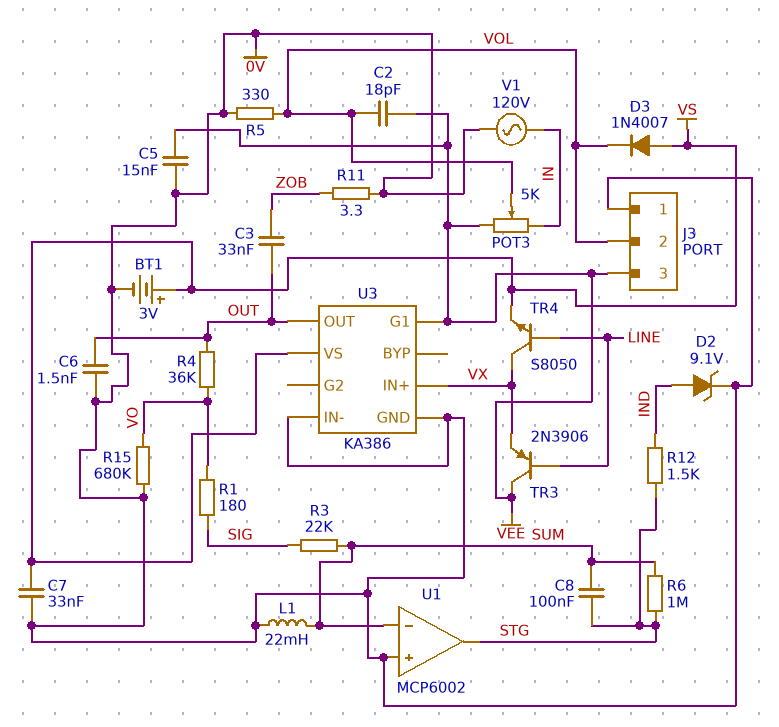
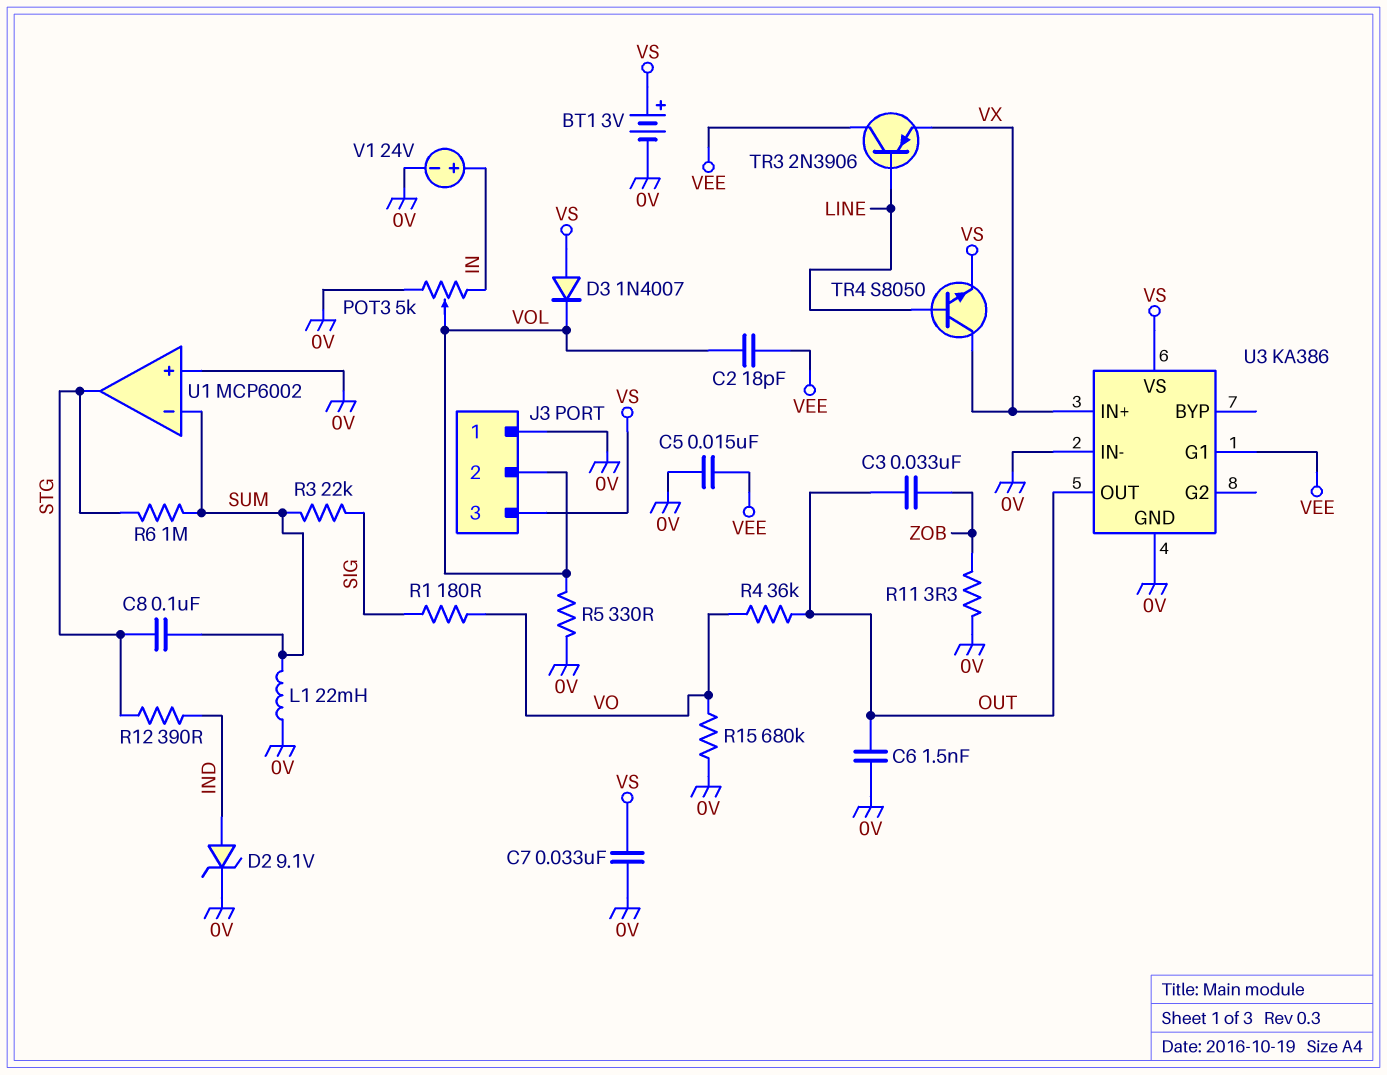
J3 pin 3: VEE -> VS
POT3: 5k (IN, VEE, wiper VOL) -> 5k (0V, IN, wiper VOL)
R12: 1.5k (IND, STG) -> 390 (IND, STG)
V1: AC 120V (0V, IN) -> 24V (plus IN, minus 0V)

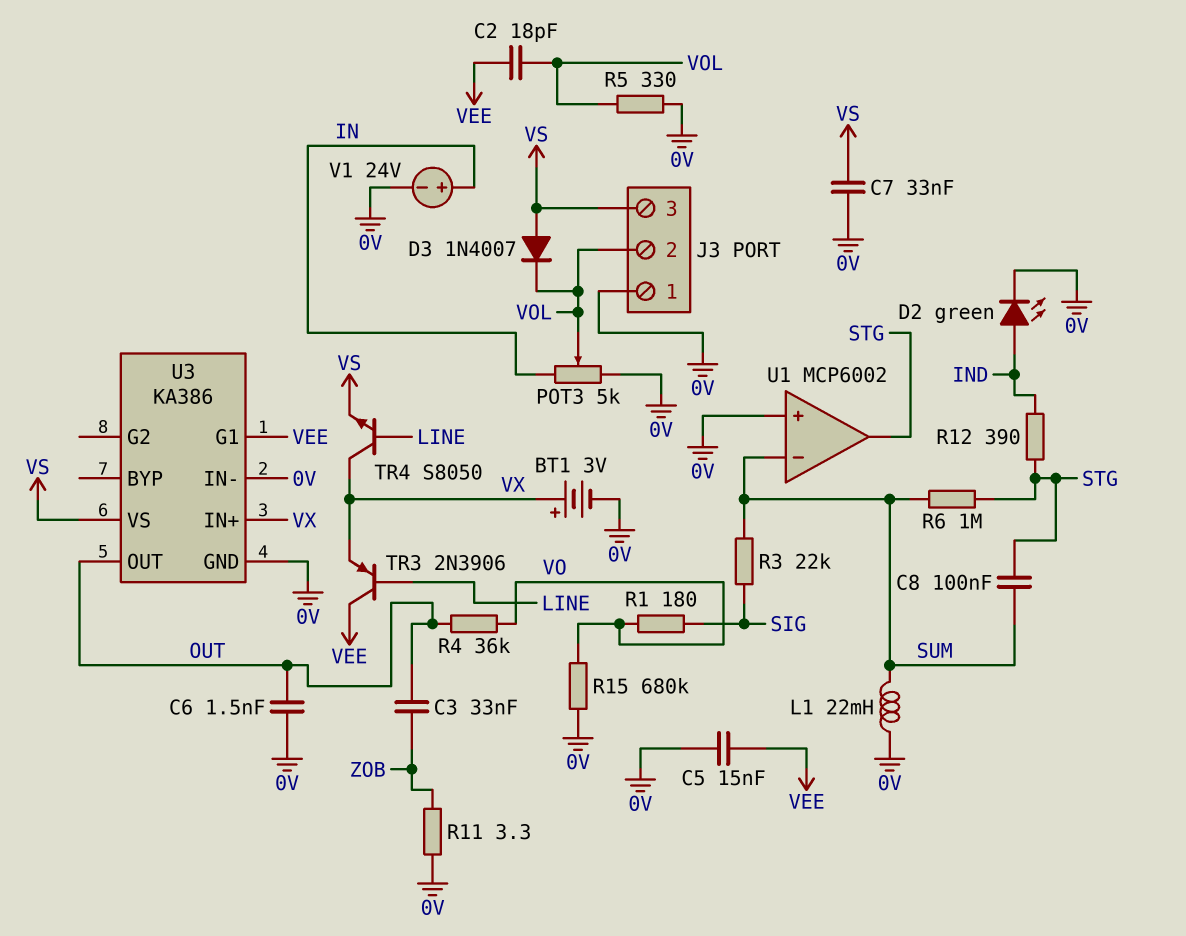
BT1: 3V (plus VS, minus 0V) -> 3V (plus VX, minus 0V)
D2: zener 9.1V (A IND, K 0V) -> LED green (A IND, K 0V)

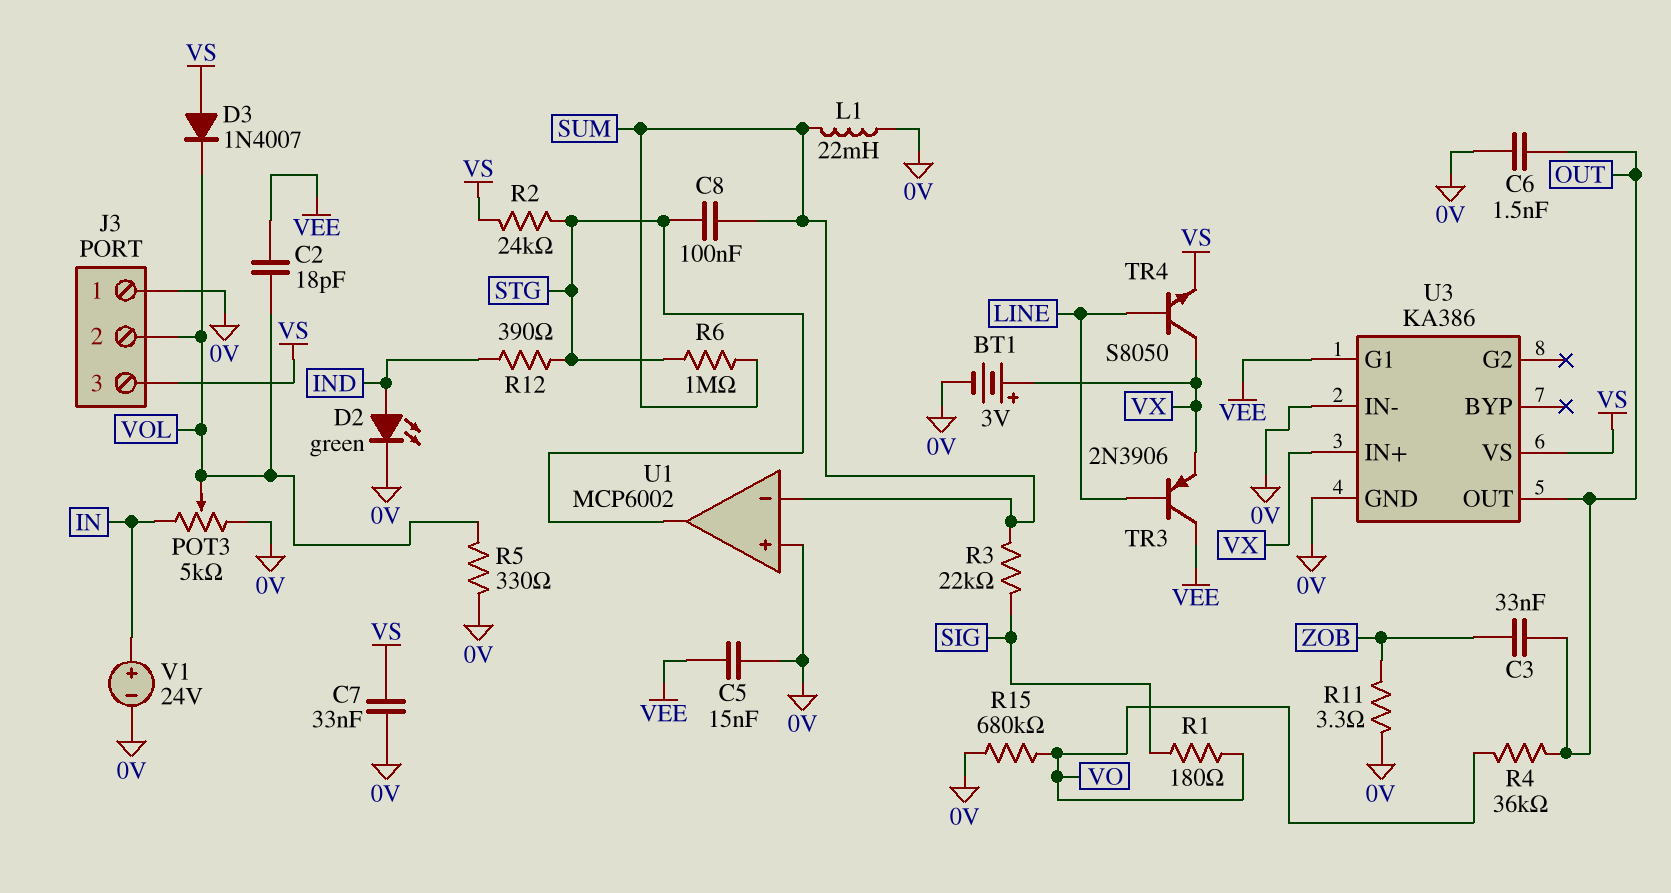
R2: none -> 24k (STG, VS)

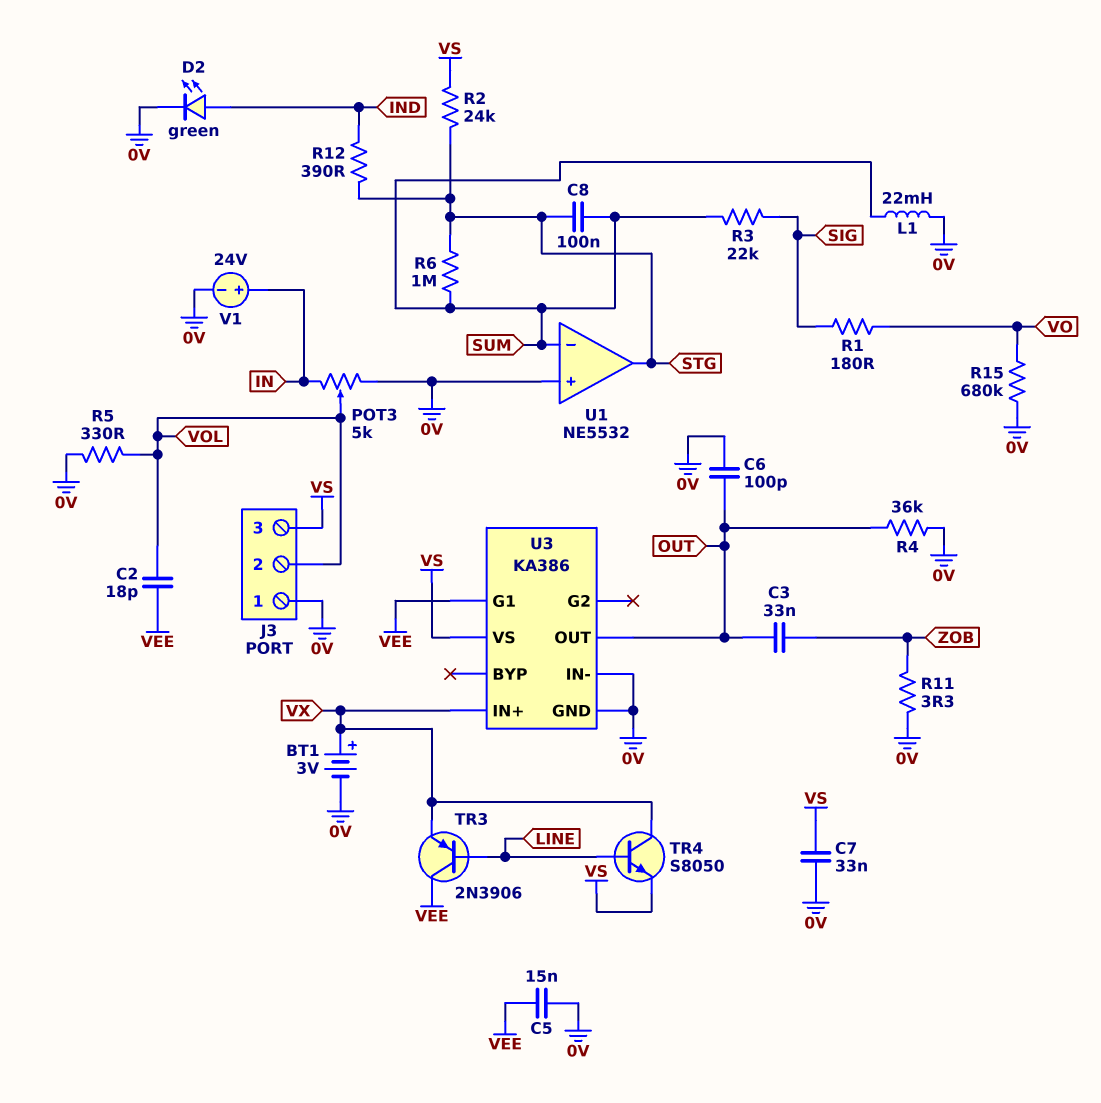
C6: 1.5nF (0V, OUT) -> 100pF (0V, OUT)
D3: diode 1N4007 (A VS, K VOL) -> none
R4: 36k (OUT, VO) -> 36k (0V, OUT)
U1: MCP6002 -> NE5532

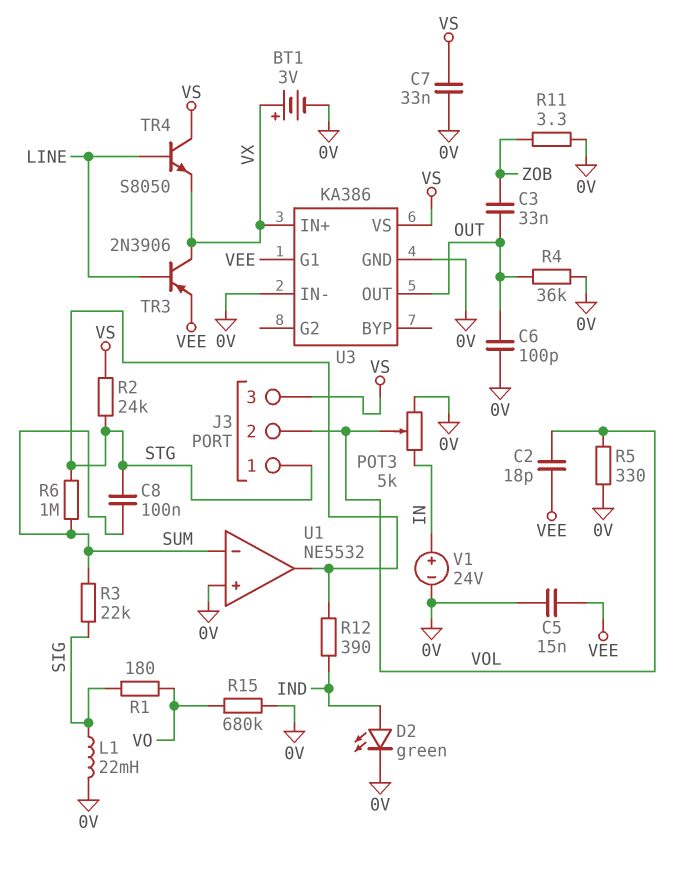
J3 pin 1: 0V -> STG
L1: 22mH (0V, SUM) -> 22mH (0V, SIG)
TR3: PNP 2N3906 (B LINE, C VEE, E VX) -> PNP 2N3906 (B LINE, C VX, E VEE)
TR4: NPN S8050 (B LINE, C VX, E VS) -> NPN S8050 (B LINE, C VS, E VX)

